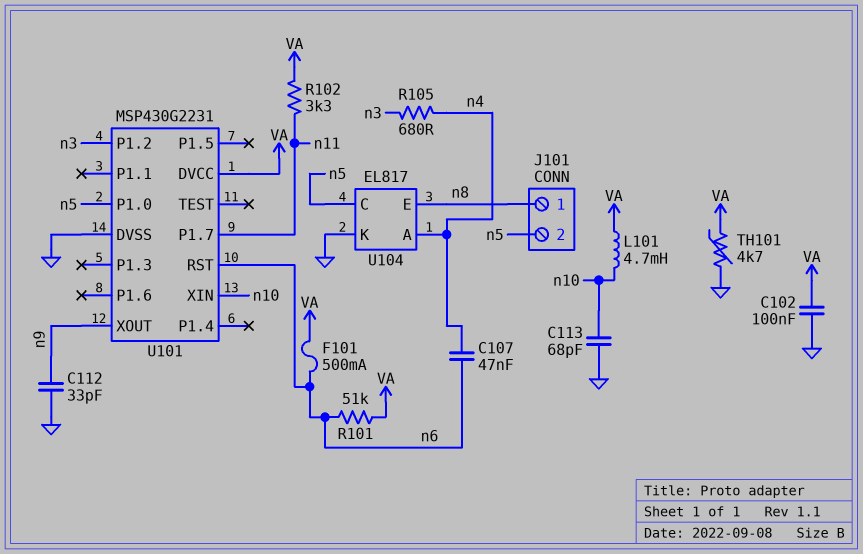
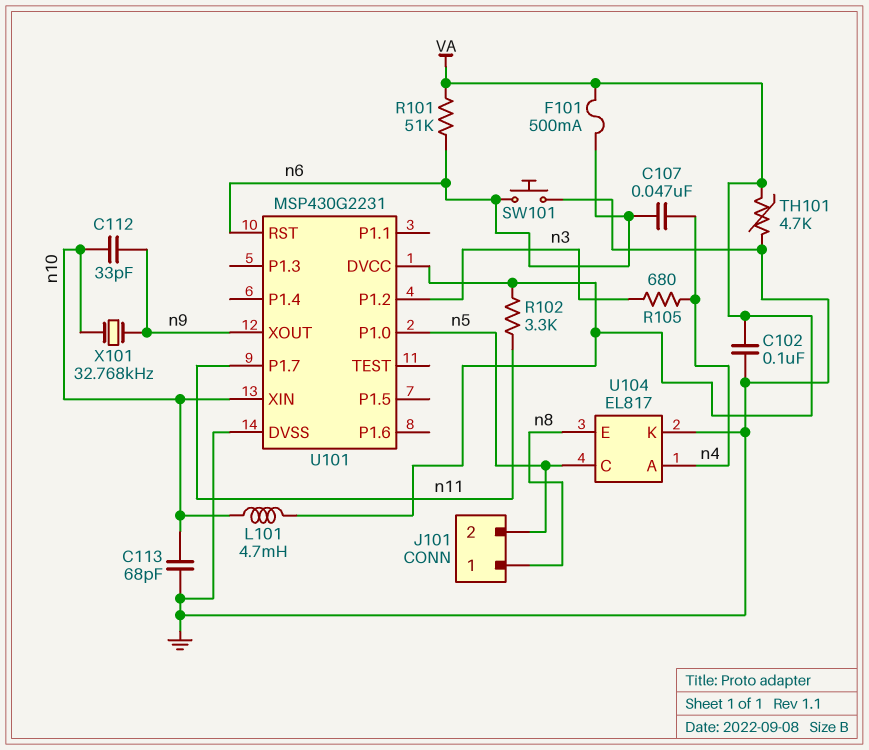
C112: 33pF (GND, n9) -> 33pF (n9, n10)
SW101: none -> button (GND, n6)
X101: none -> 32.768kHz (n9, n10)

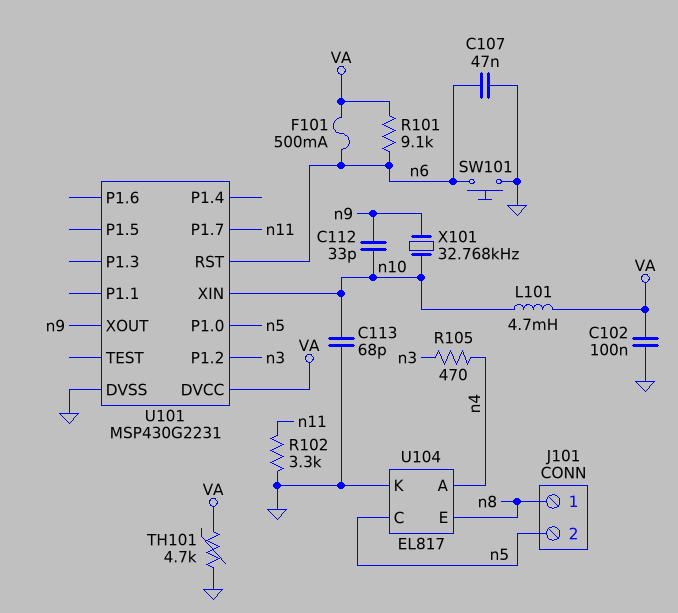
C107: 47nF (n4, n6) -> 47nF (GND, n6)
R101: 51k (VA, n6) -> 9.1k (VA, n6)
R102: 3.3k (VA, n11) -> 3.3k (GND, n11)
R105: 680 (n3, n4) -> 470 (n3, n4)

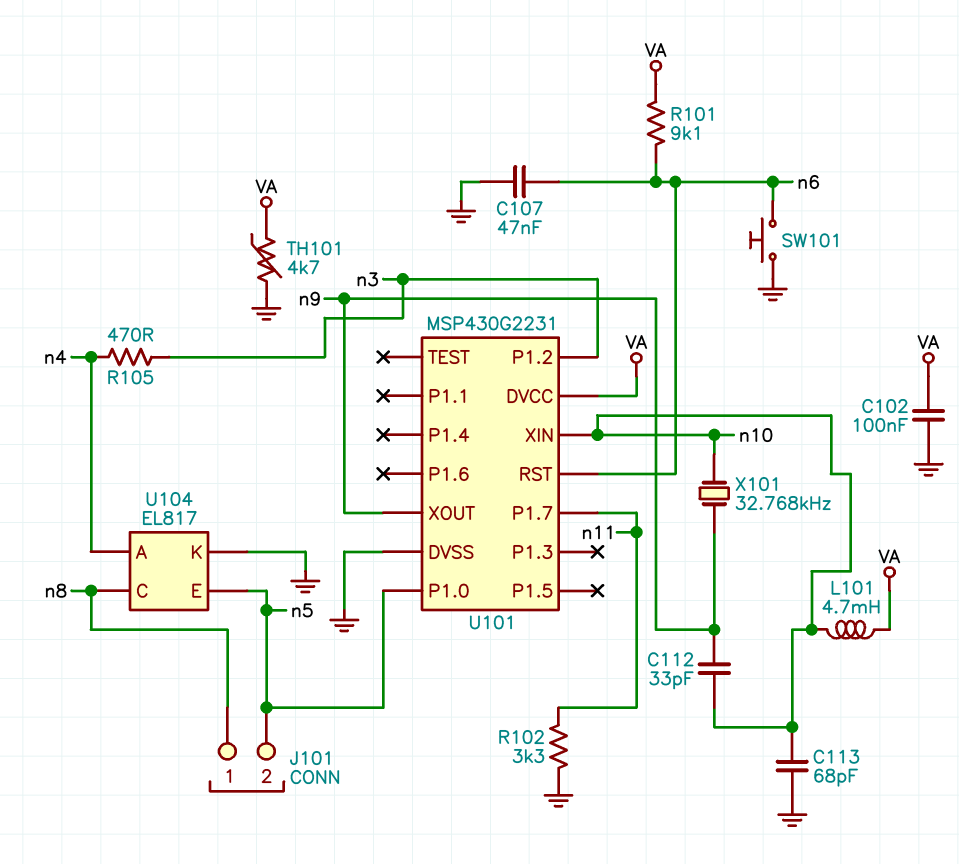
F101: 500mA (VA, n6) -> none
U104 pin C: n5 -> n8
U104 pin E: n8 -> n5

